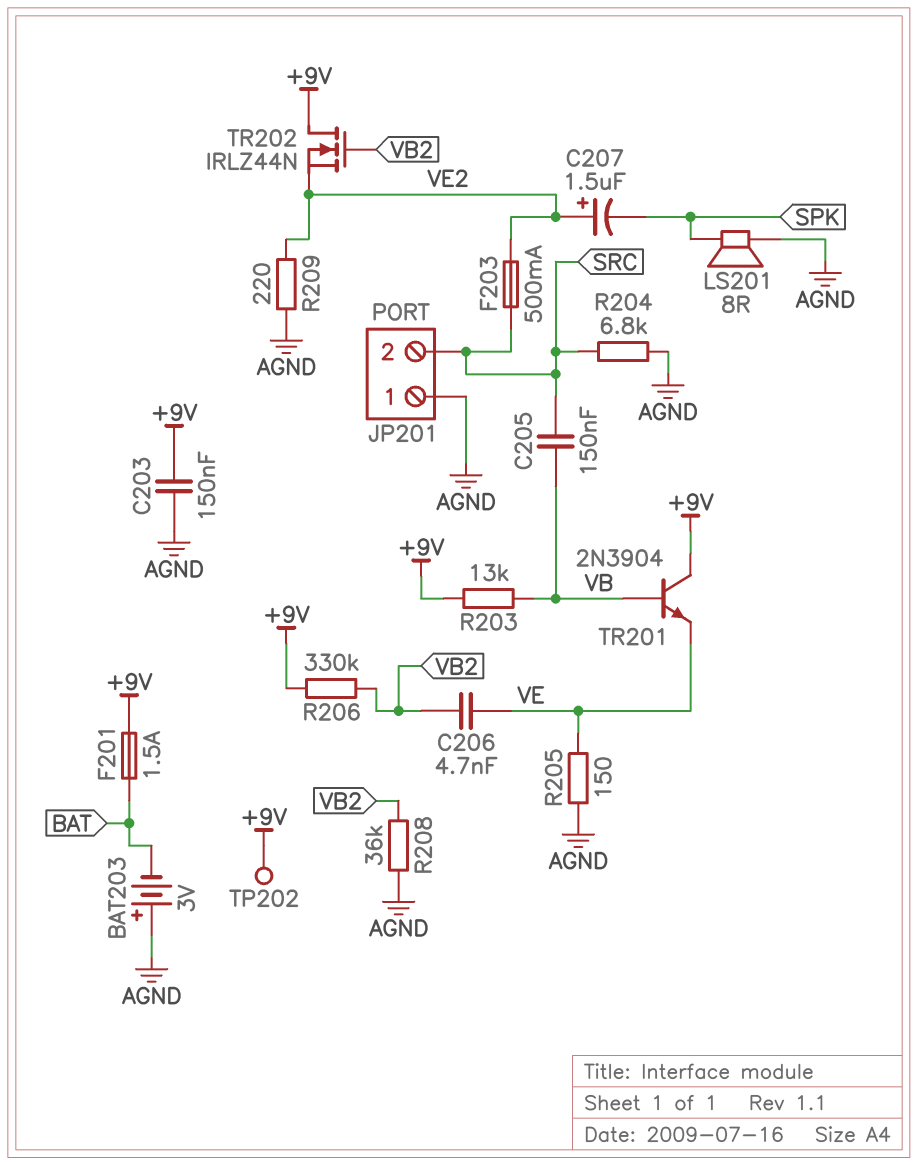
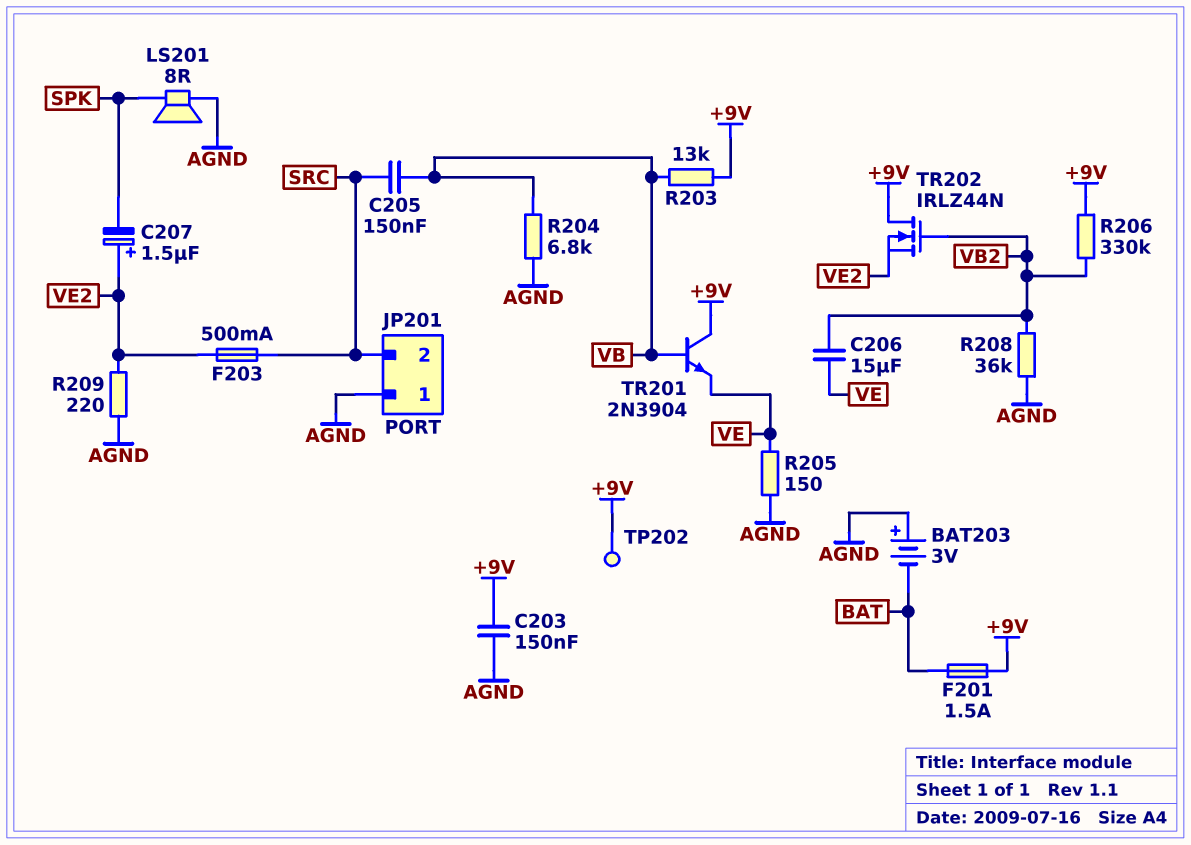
C206: 4.7nF (VB2, VE) -> 15uF (VB2, VE)
R204: 6.8k (AGND, SRC) -> 6.8k (AGND, VB)

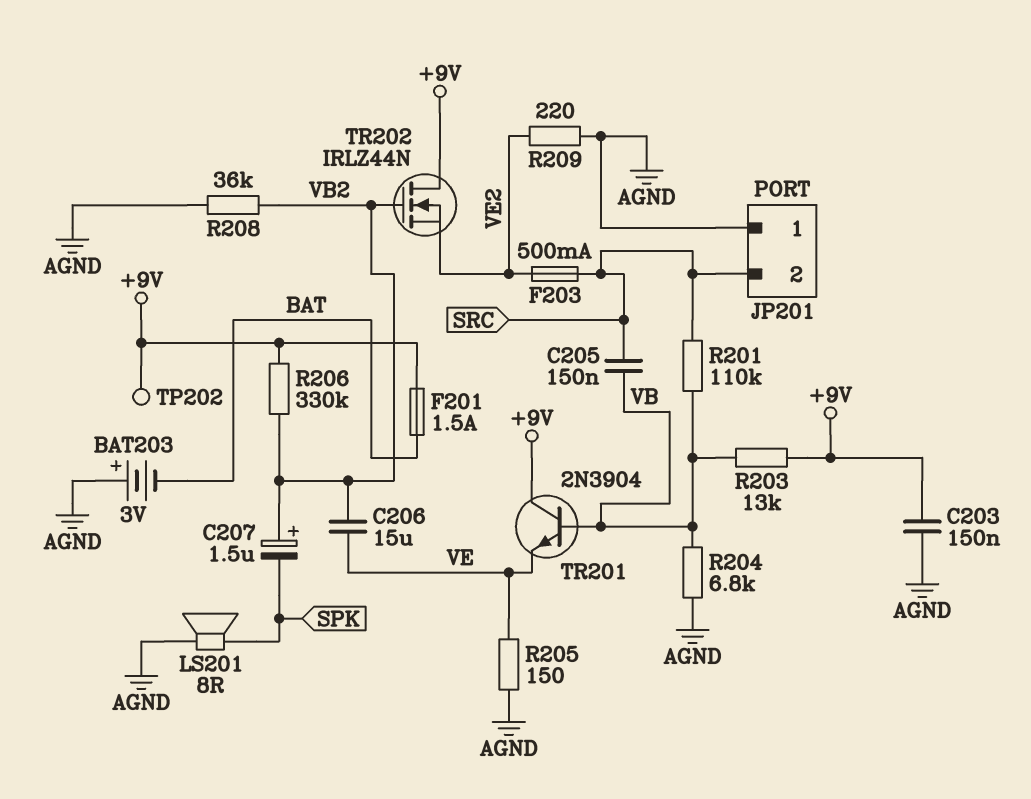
C207: 1.5uF (plus VE2, minus SPK) -> 1.5uF (plus VB2, minus SPK)
R201: none -> 110k (SRC, VB)

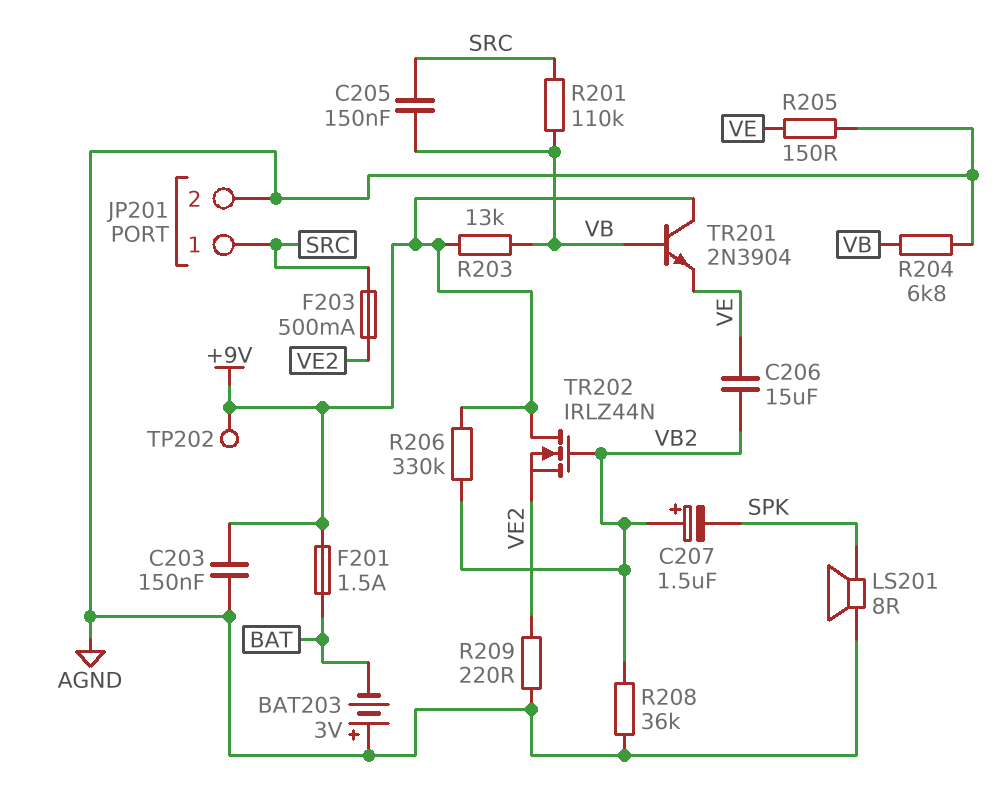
JP201 pin 1: AGND -> SRC
JP201 pin 2: SRC -> AGND

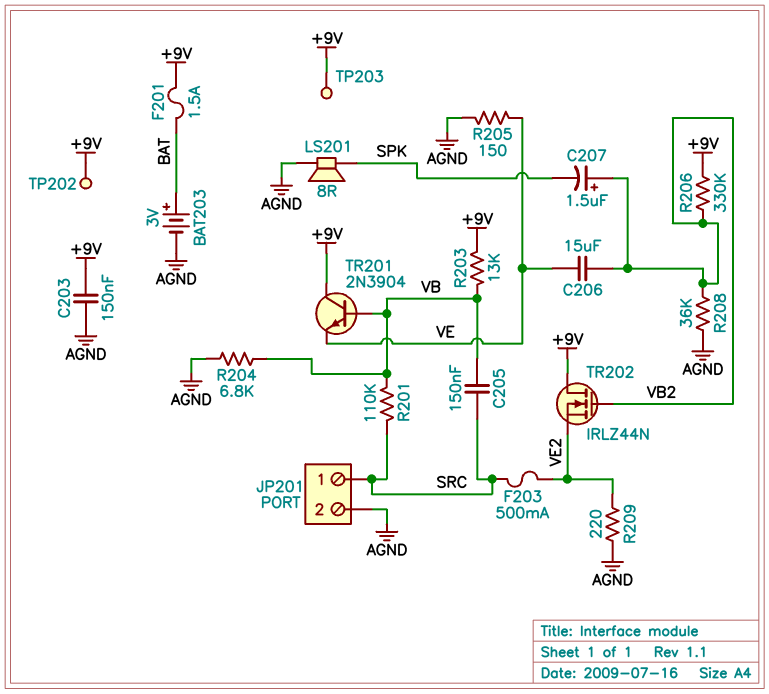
BAT203: 3V (plus AGND, minus BAT) -> 3V (plus BAT, minus AGND)
TP203: none -> test point (+9V)

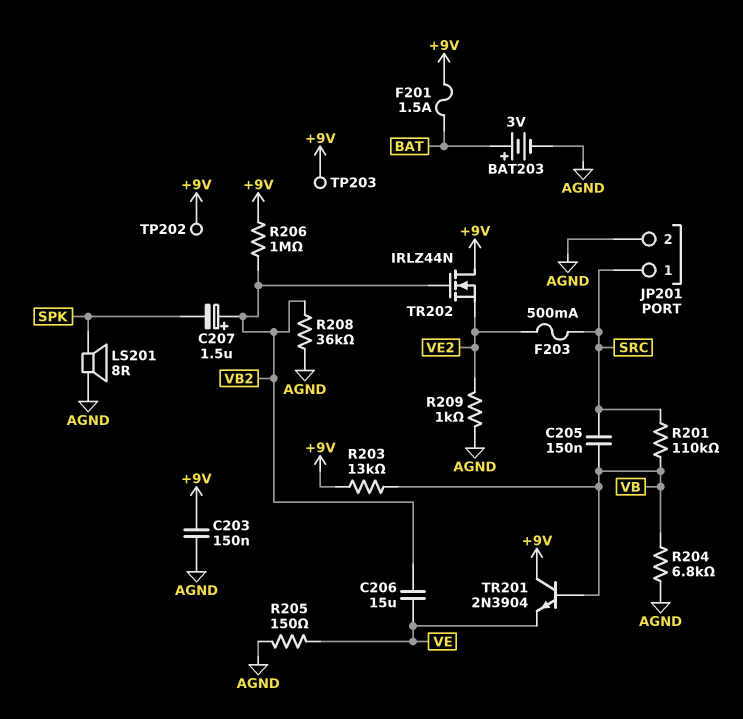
R206: 330k (+9V, VB2) -> 1M (+9V, VB2)
R209: 220 (AGND, VE2) -> 1k (AGND, VE2)

